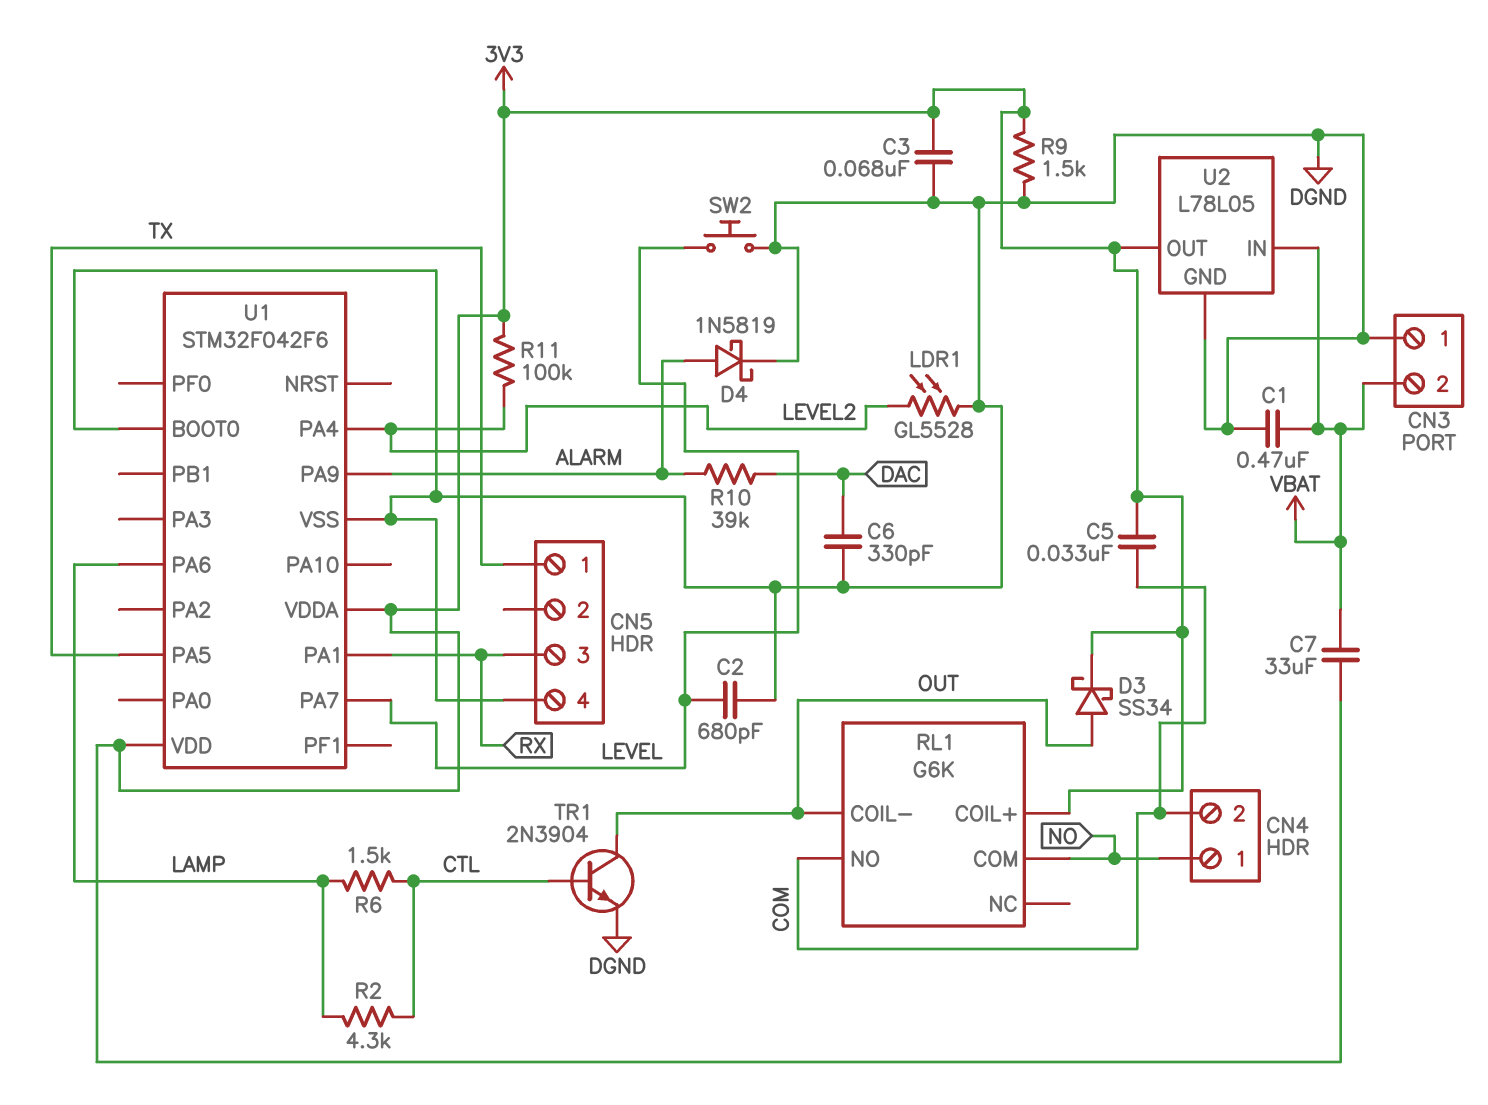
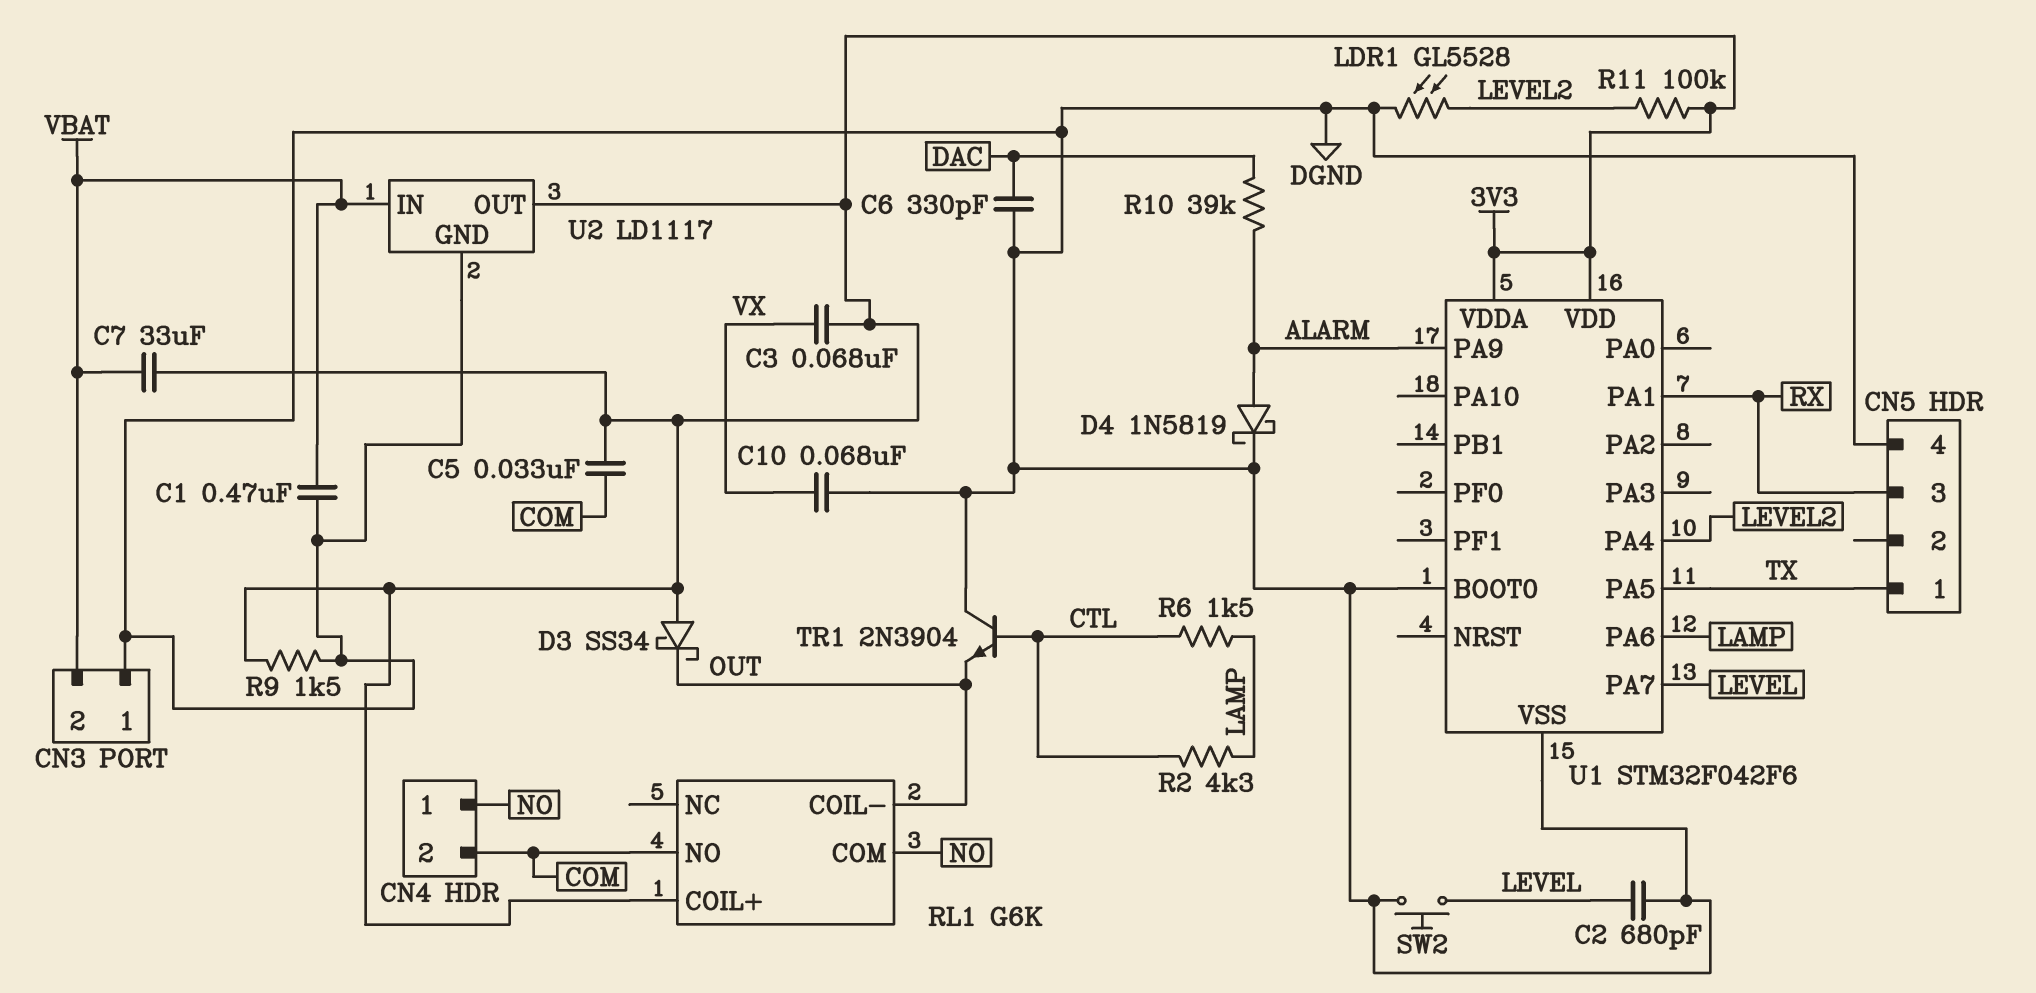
C3: 68nF (3V3, DGND) -> 68nF (3V3, VX)
C10: none -> 68nF (DGND, VX)
D3: schottky SS34 (A OUT, K 3V3) -> schottky SS34 (A 3V3, K OUT)
TR1: NPN 2N3904 (B CTL, C OUT, E DGND) -> NPN 2N3904 (B CTL, C DGND, E OUT)
U2: L78L05 -> LD1117

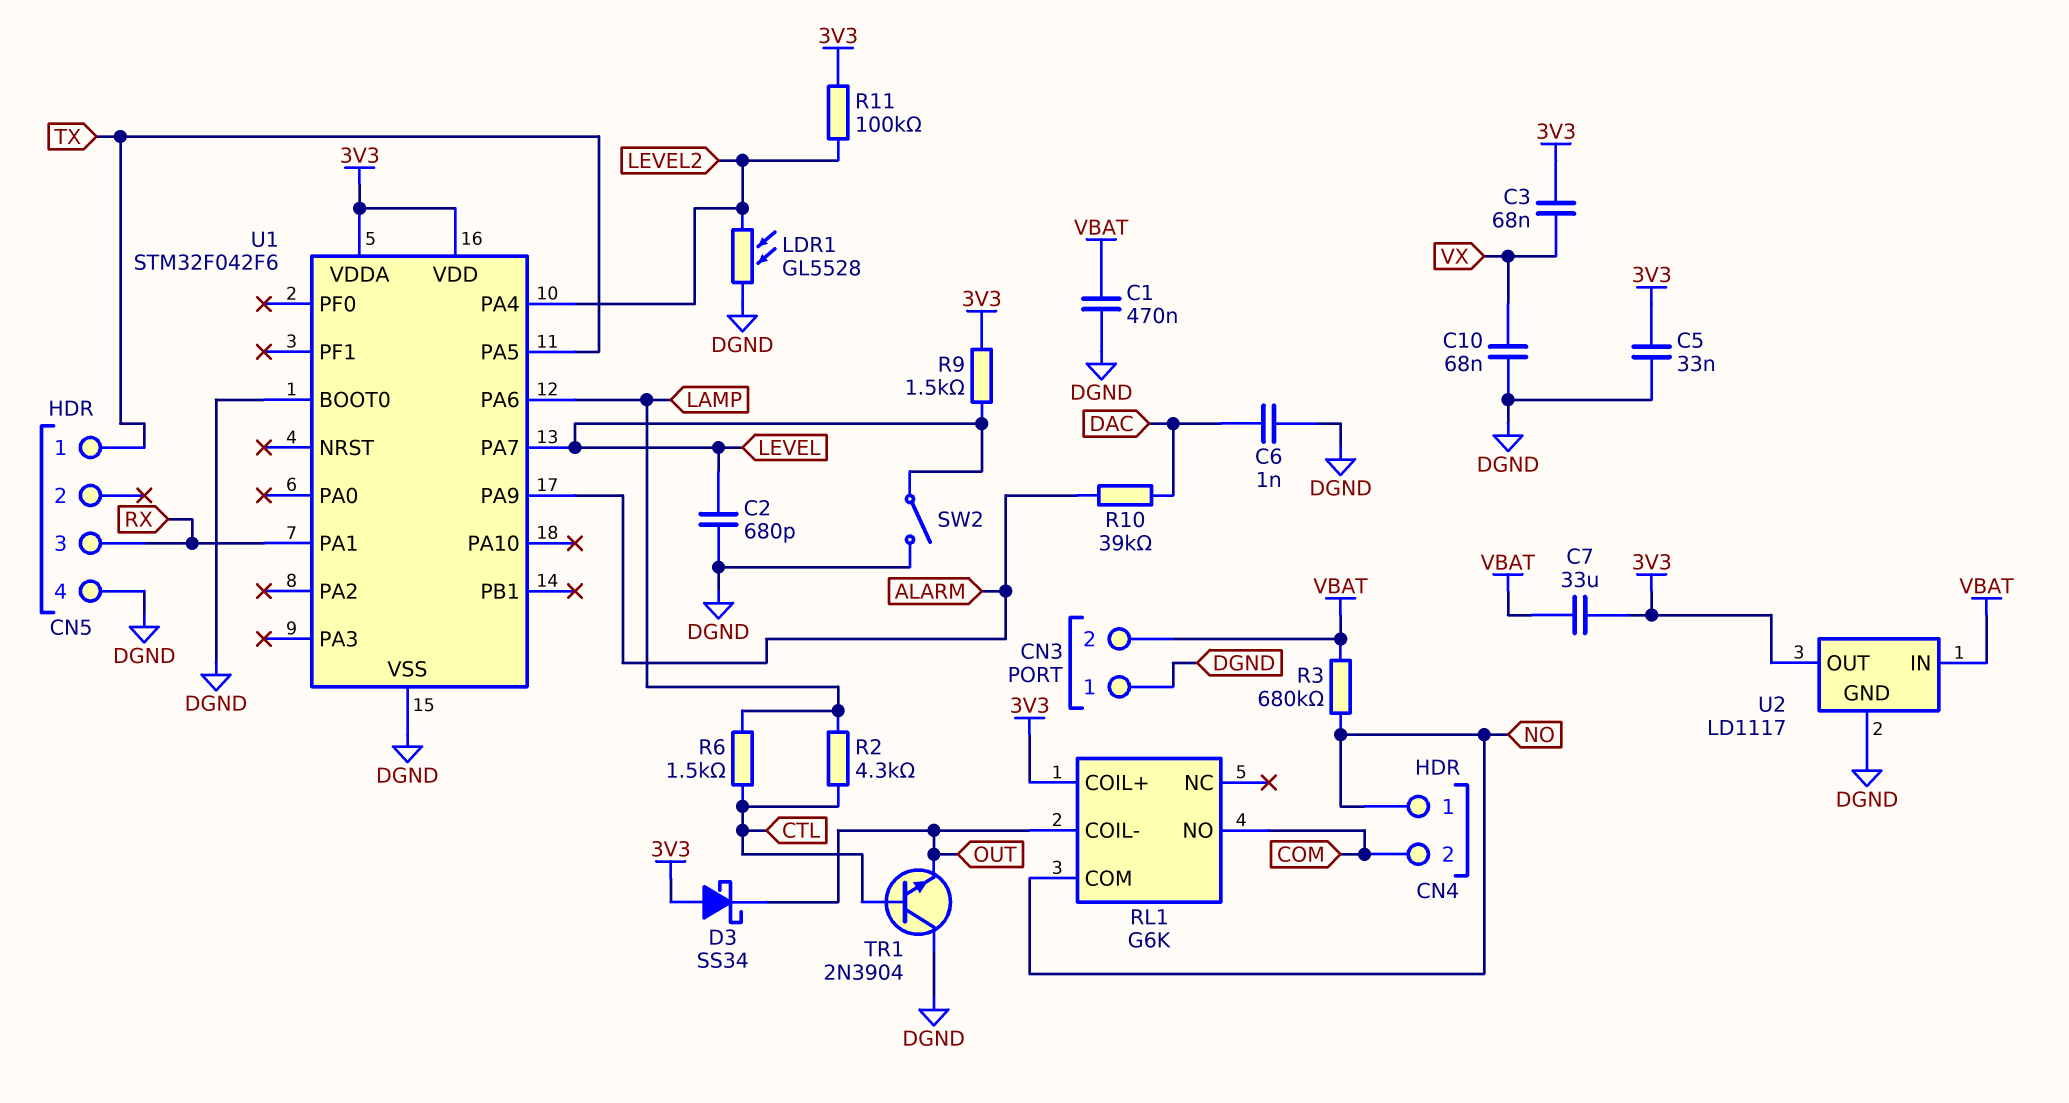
C5: 33nF (3V3, COM) -> 33nF (3V3, DGND)
C6: 330pF (DAC, DGND) -> 1nF (DAC, DGND)
D4: schottky 1N5819 (A ALARM, K DGND) -> none
R3: none -> 680k (NO, VBAT)
R9: 1.5k (3V3, DGND) -> 1.5k (3V3, LEVEL)
SW2: button (DGND, LEVEL) -> switch (DGND, LEVEL)

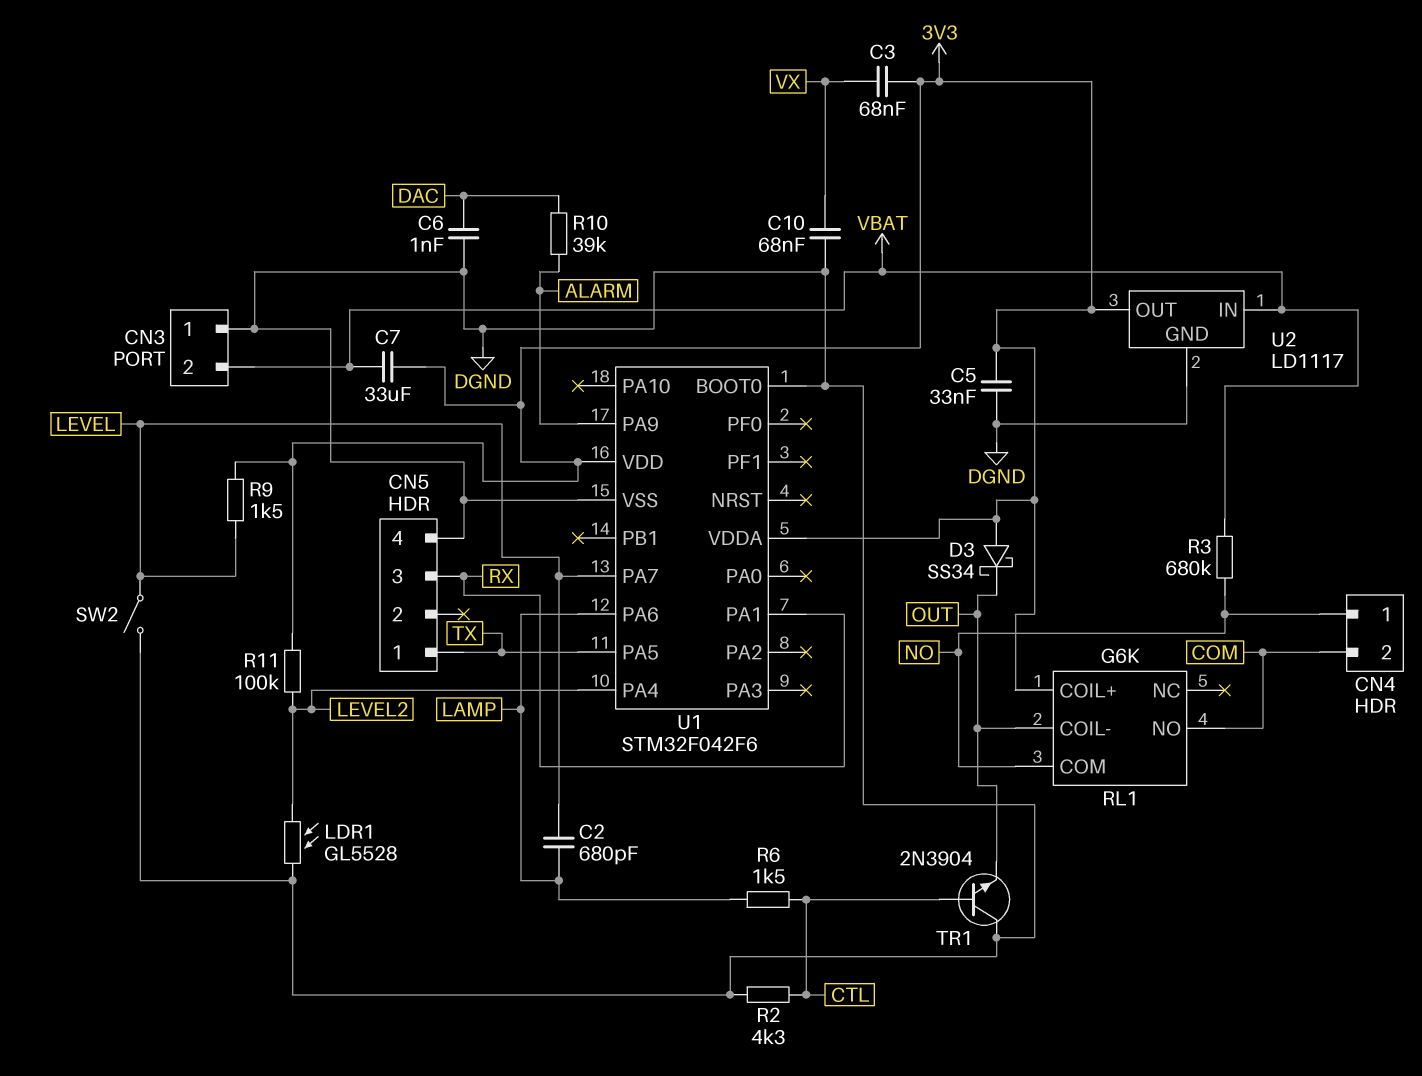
C1: 470nF (DGND, VBAT) -> none
C2: 680pF (DGND, LEVEL) -> 680pF (LAMP, LEVEL)
R2: 4.3k (CTL, LAMP) -> 4.3k (CTL, DGND)

